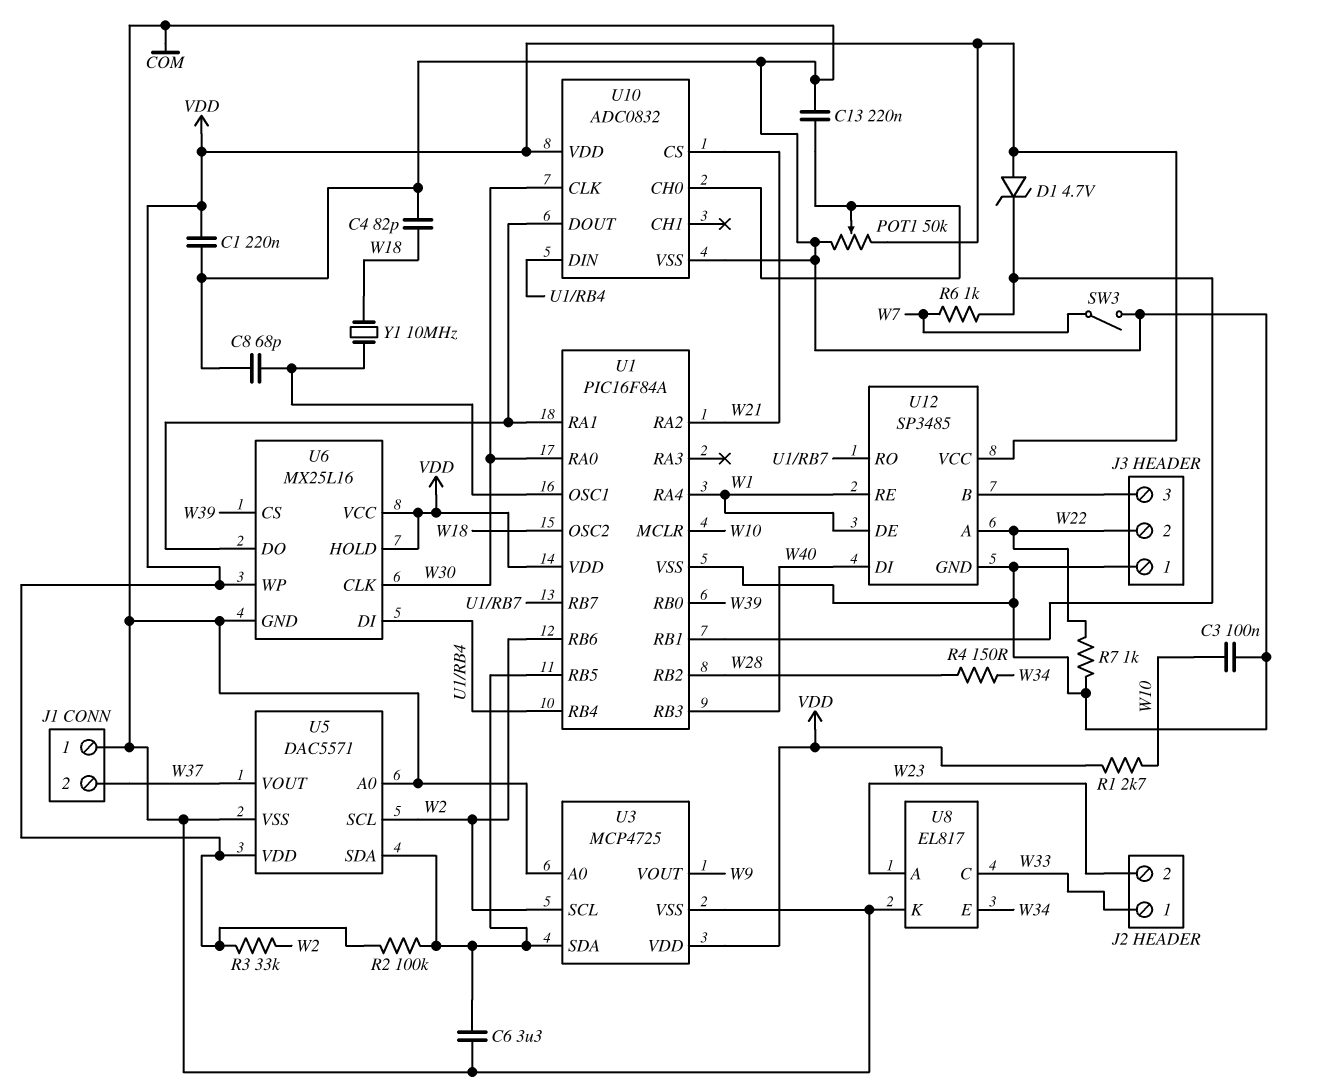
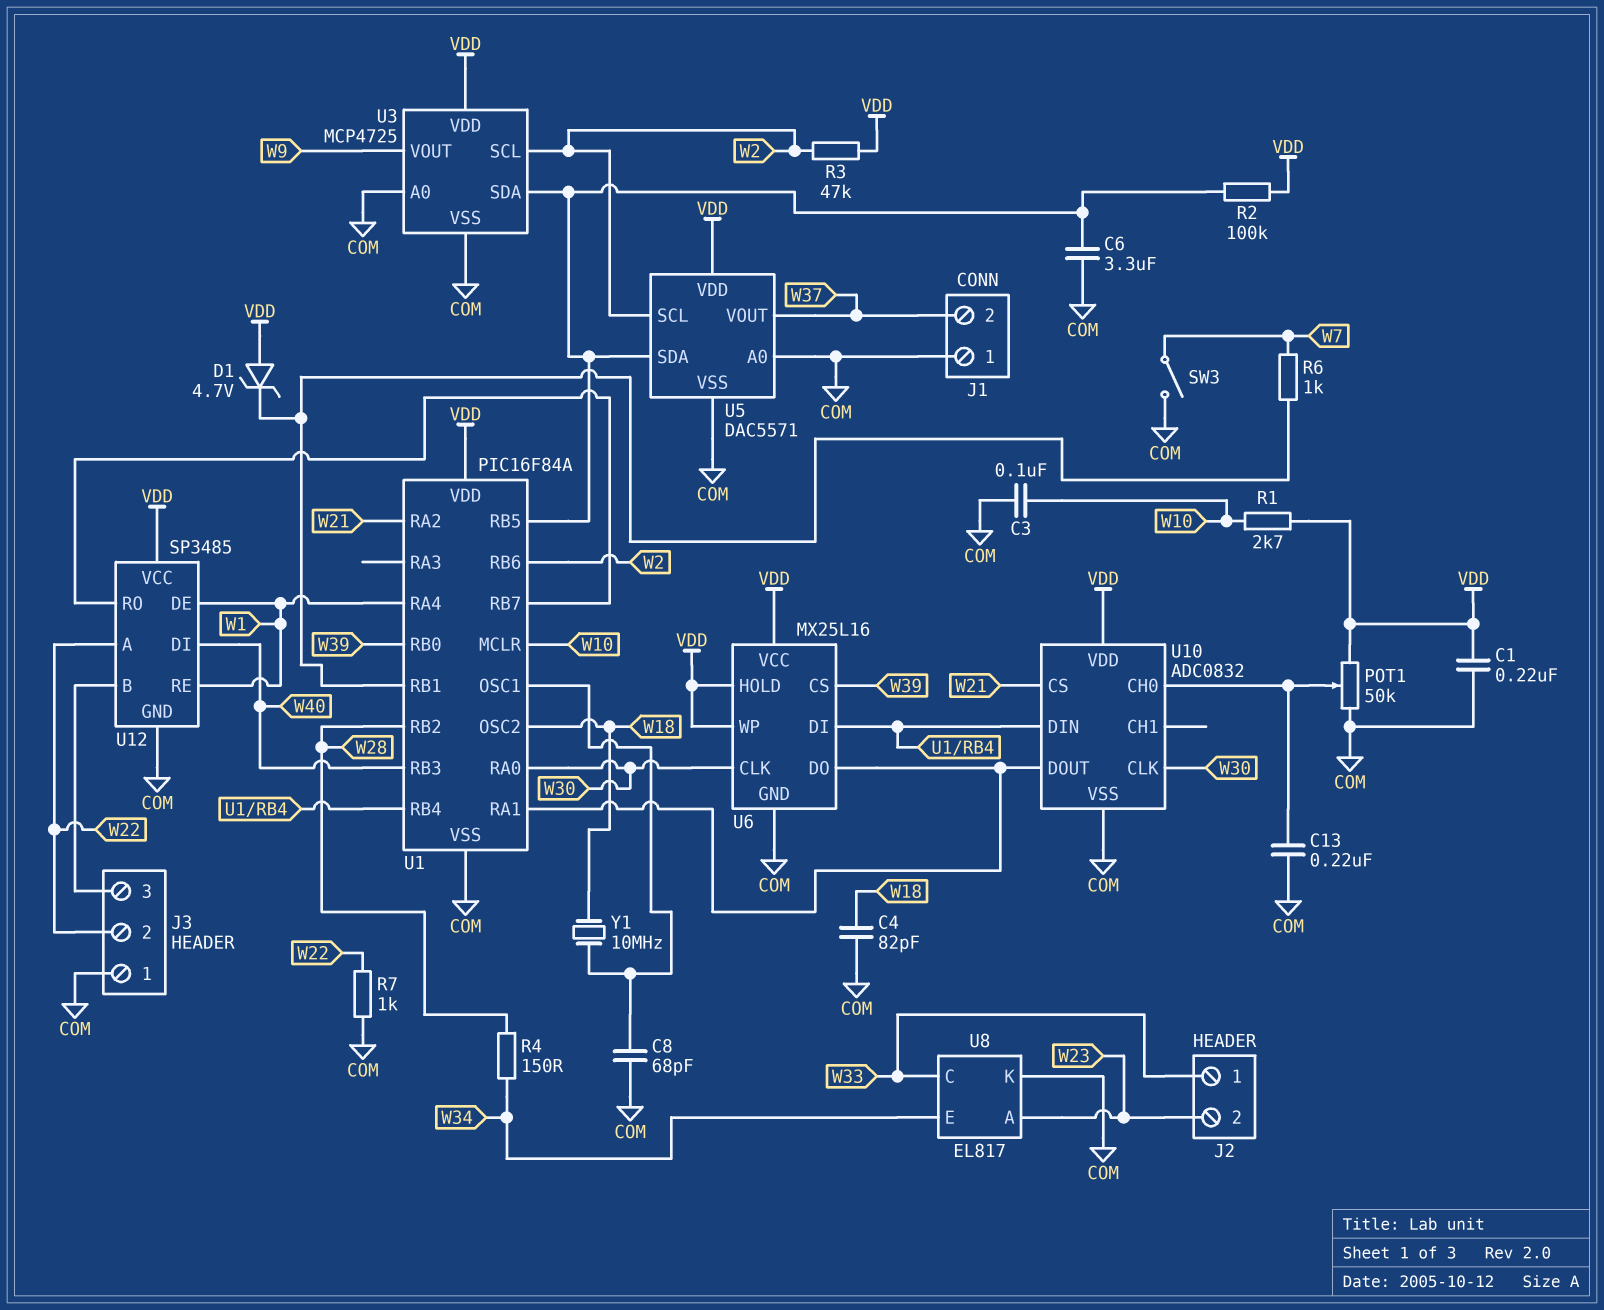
R3: 33k (VDD, W2) -> 47k (VDD, W2)

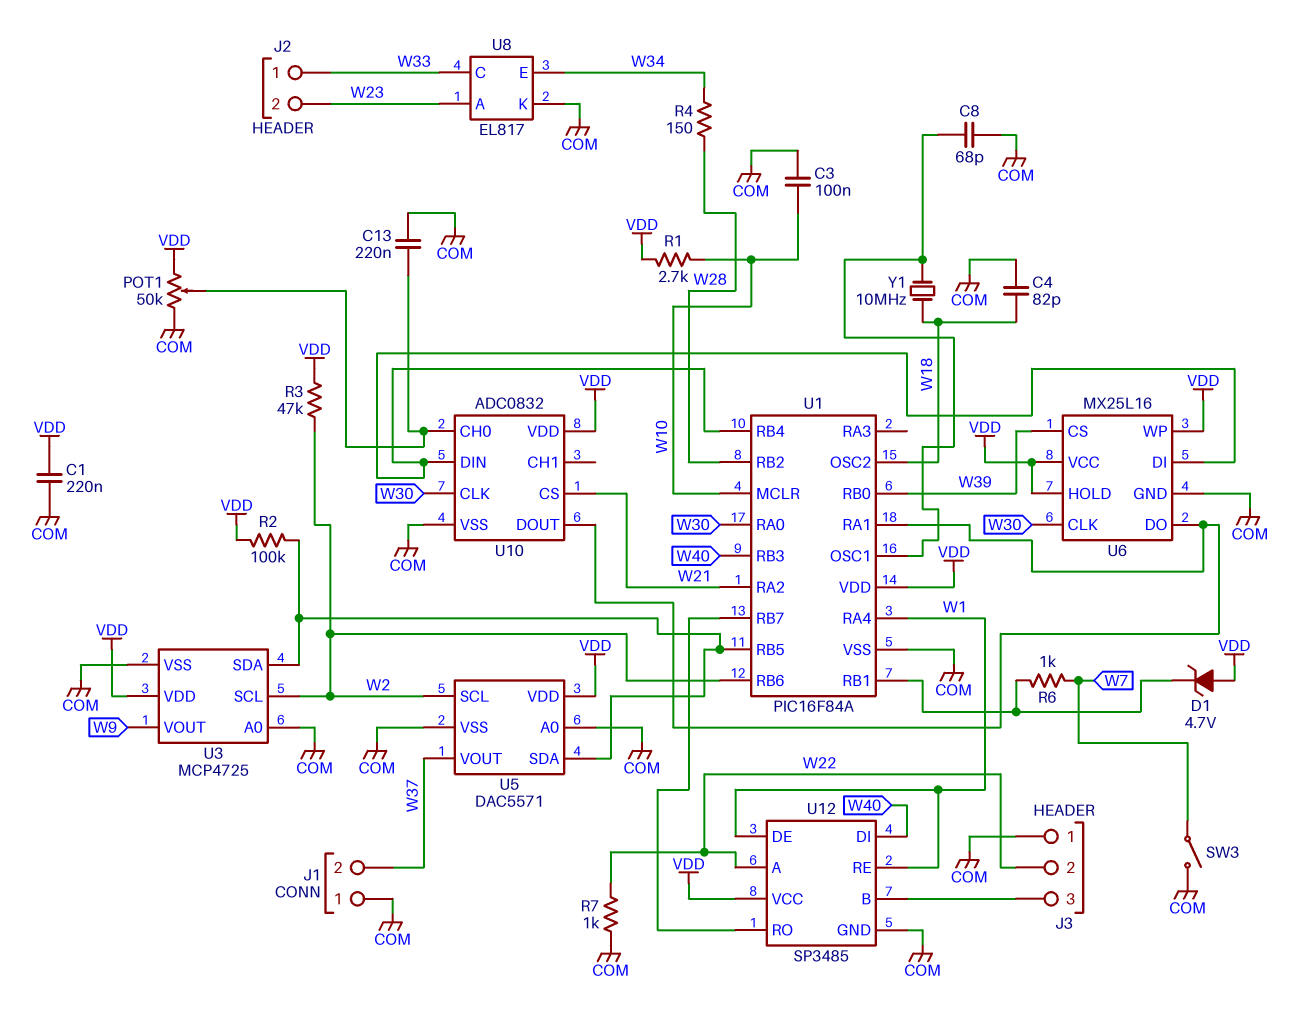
C6: 3.3uF (COM, U1/RB5) -> none

